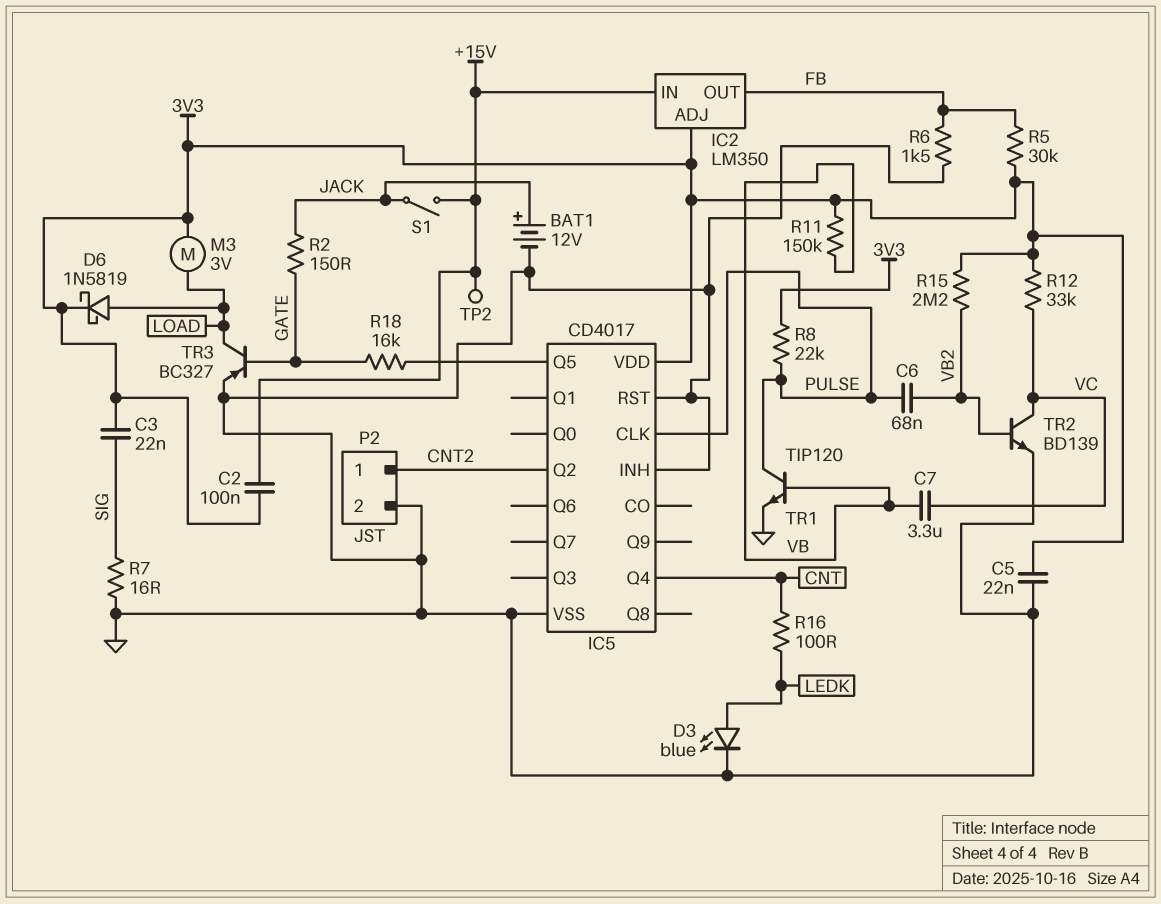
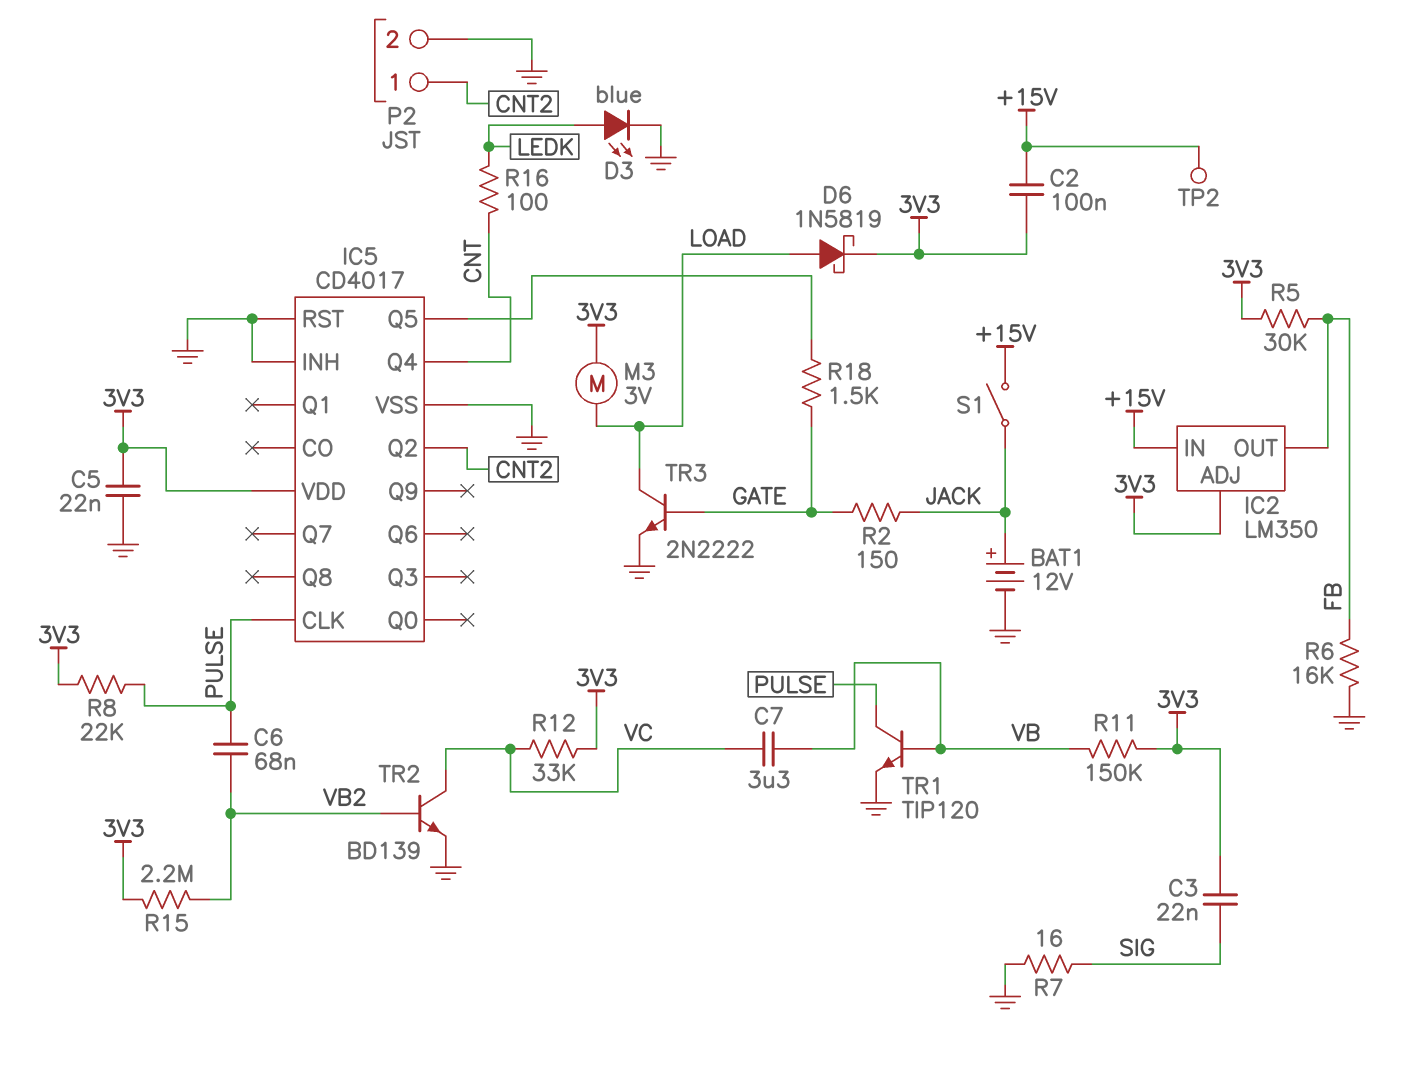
R6: 1.5k (FB, GND) -> 16k (FB, GND)
R18: 16k (GATE, IC5/Q5) -> 1.5k (GATE, IC5/Q5)
TR3: PNP BC327 (B GATE, C LOAD, E GND) -> NPN 2N2222 (B GATE, C LOAD, E GND)

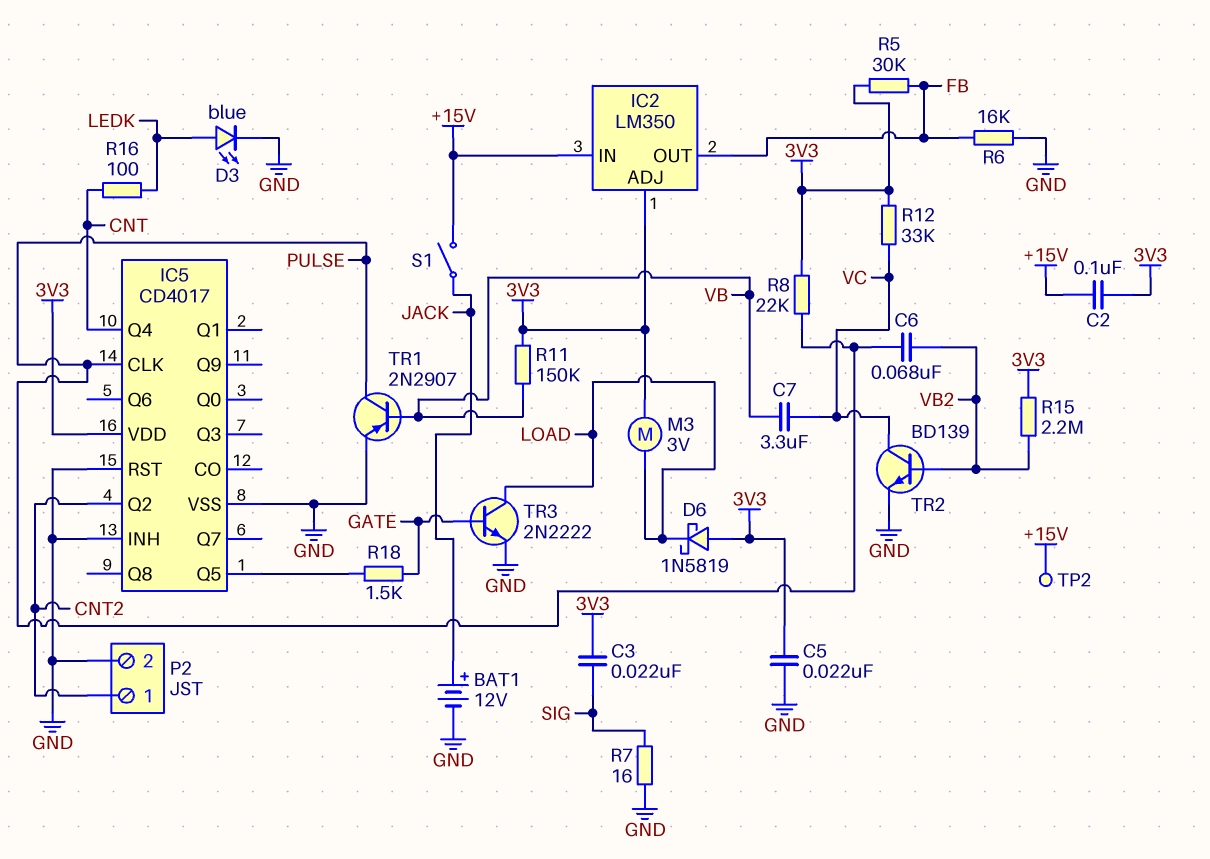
D6: schottky 1N5819 (A LOAD, K 3V3) -> schottky 1N5819 (A 3V3, K LOAD)
R2: 150 (GATE, JACK) -> none
TR1: NPN TIP120 (B VB, C PULSE, E GND) -> PNP 2N2907 (B VB, C PULSE, E GND)

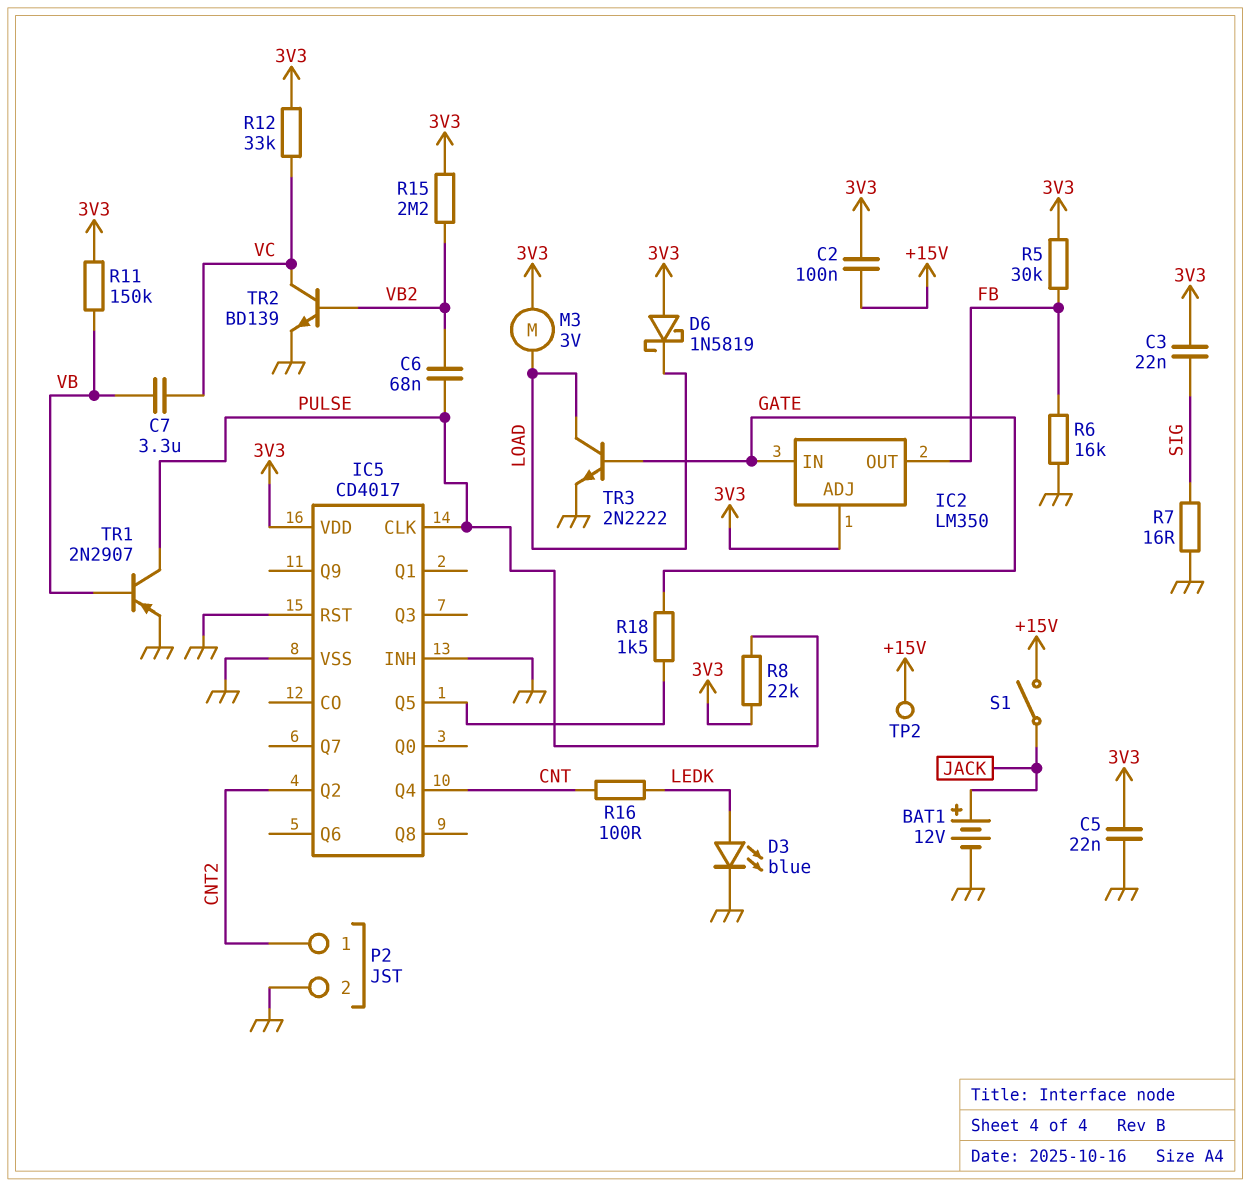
IC2 pin IN: +15V -> GATE

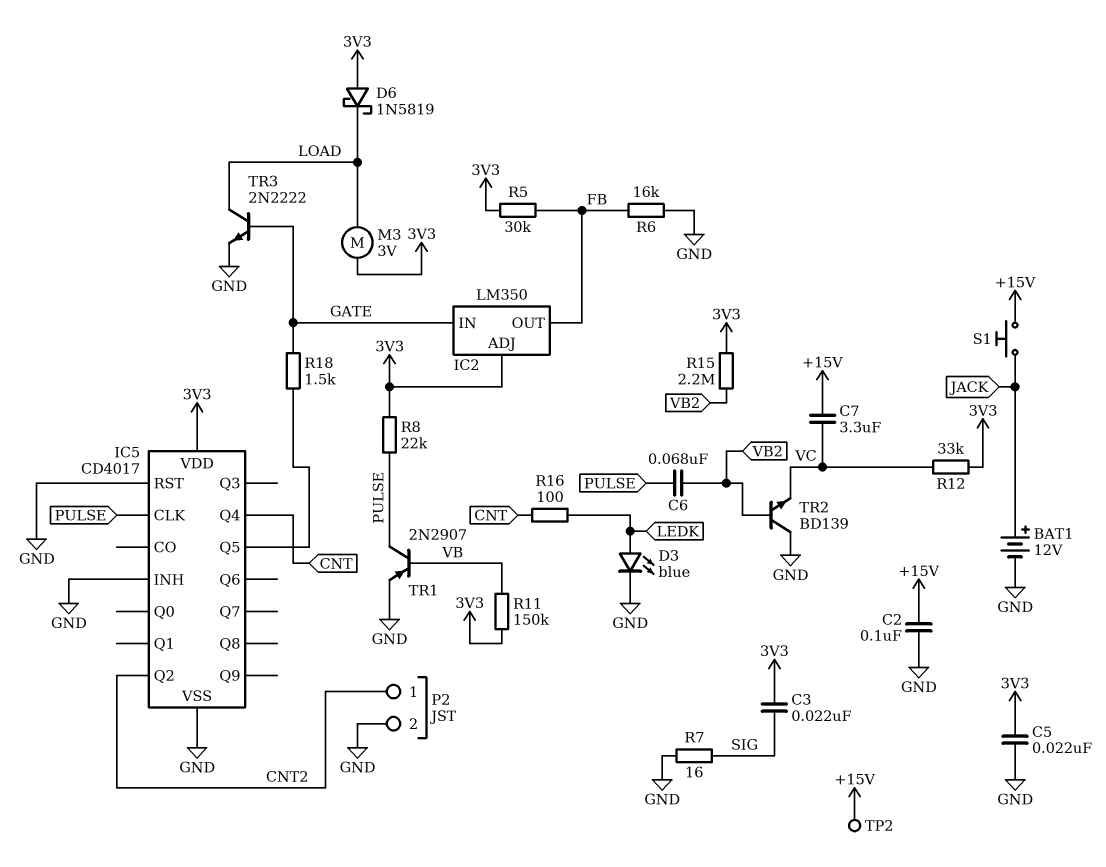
C2: 100nF (+15V, 3V3) -> 100nF (+15V, GND)
C7: 3.3uF (VB, VC) -> 3.3uF (+15V, VC)
S1: switch (+15V, JACK) -> button (+15V, JACK)
TR2: NPN BD139 (B VB2, C VC, E GND) -> NPN BD139 (B VB2, C GND, E VC)

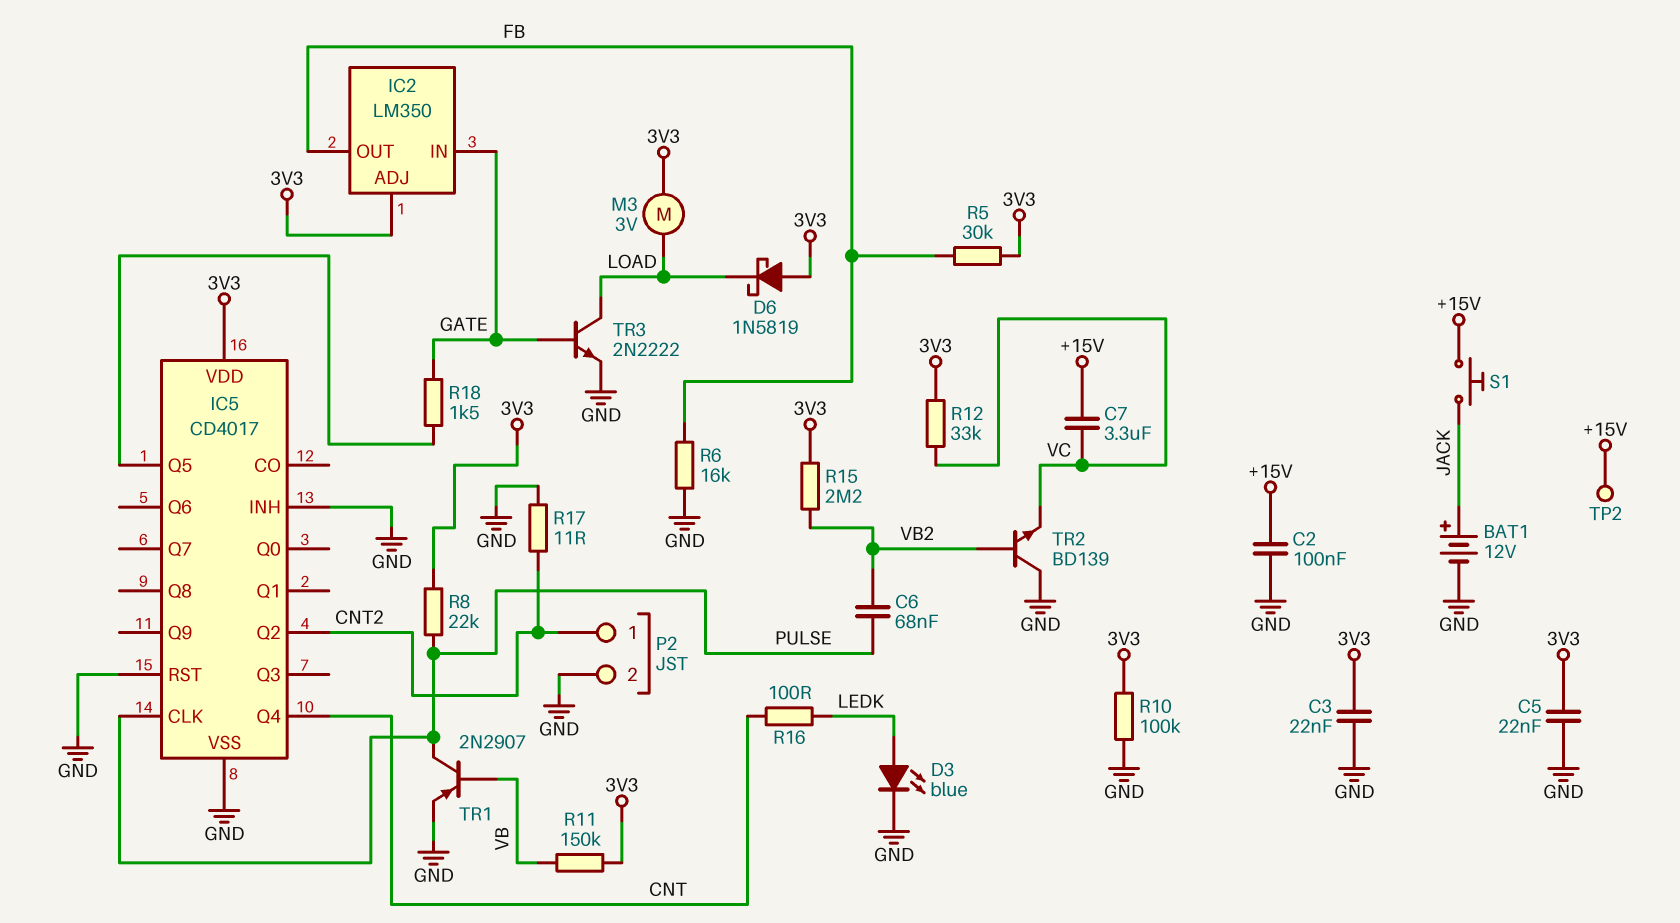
C3: 22nF (3V3, SIG) -> 22nF (3V3, GND)
R7: 16 (GND, SIG) -> none
R10: none -> 100k (3V3, GND)
R17: none -> 11 (CNT2, GND)

